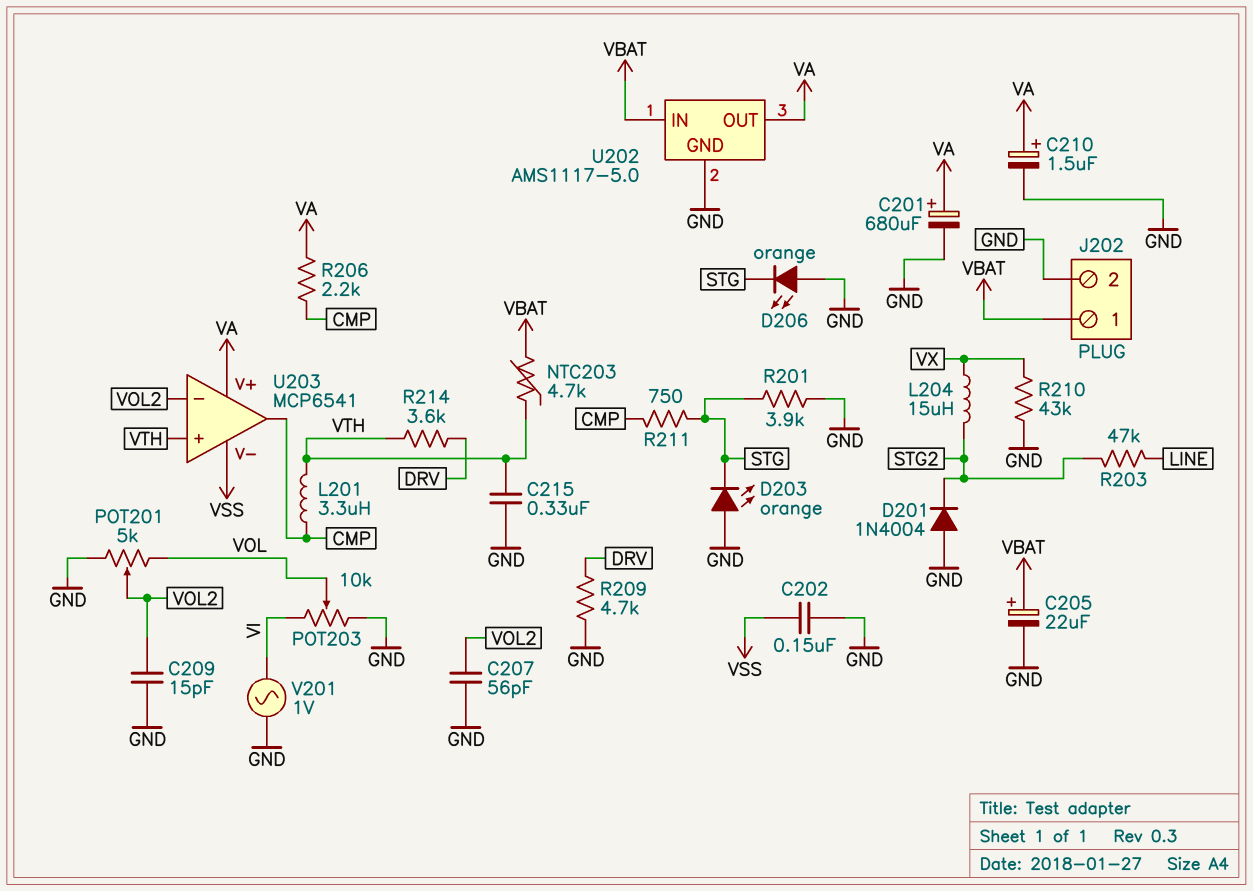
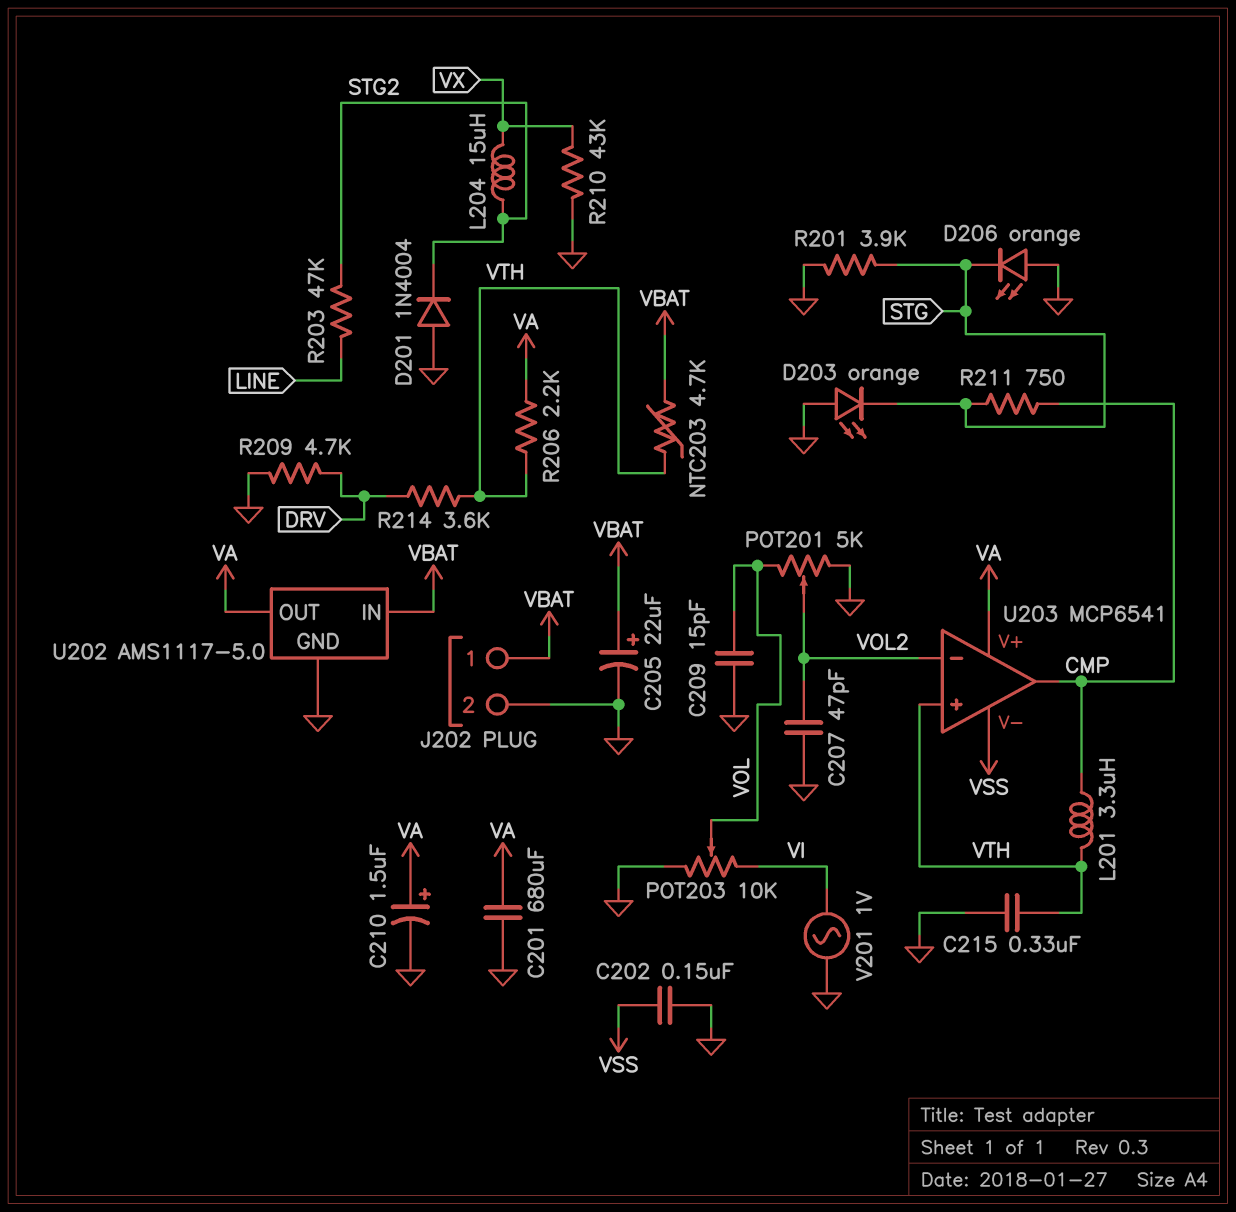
C201: 680uF (plus VA, minus GND) -> 680uF (GND, VA)
C207: 56pF (GND, VOL2) -> 47pF (GND, VOL2)
C209: 15pF (GND, VOL2) -> 15pF (GND, VOL)
R206: 2.2k (CMP, VA) -> 2.2k (VA, VTH)

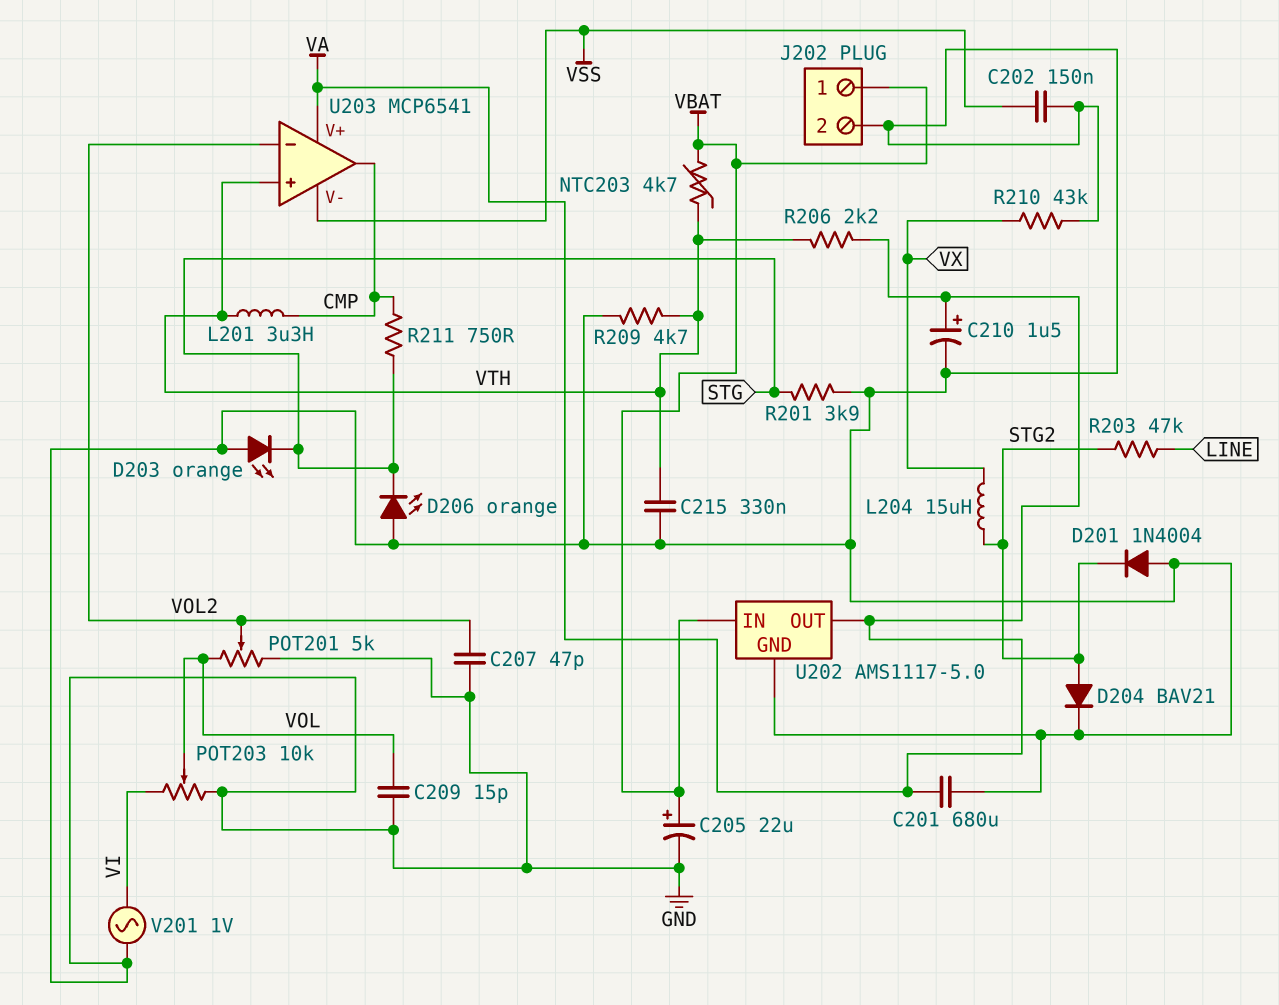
D204: none -> diode BAV21 (A STG2, K GND)
R209: 4.7k (DRV, GND) -> 4.7k (GND, VTH)
R214: 3.6k (DRV, VTH) -> none

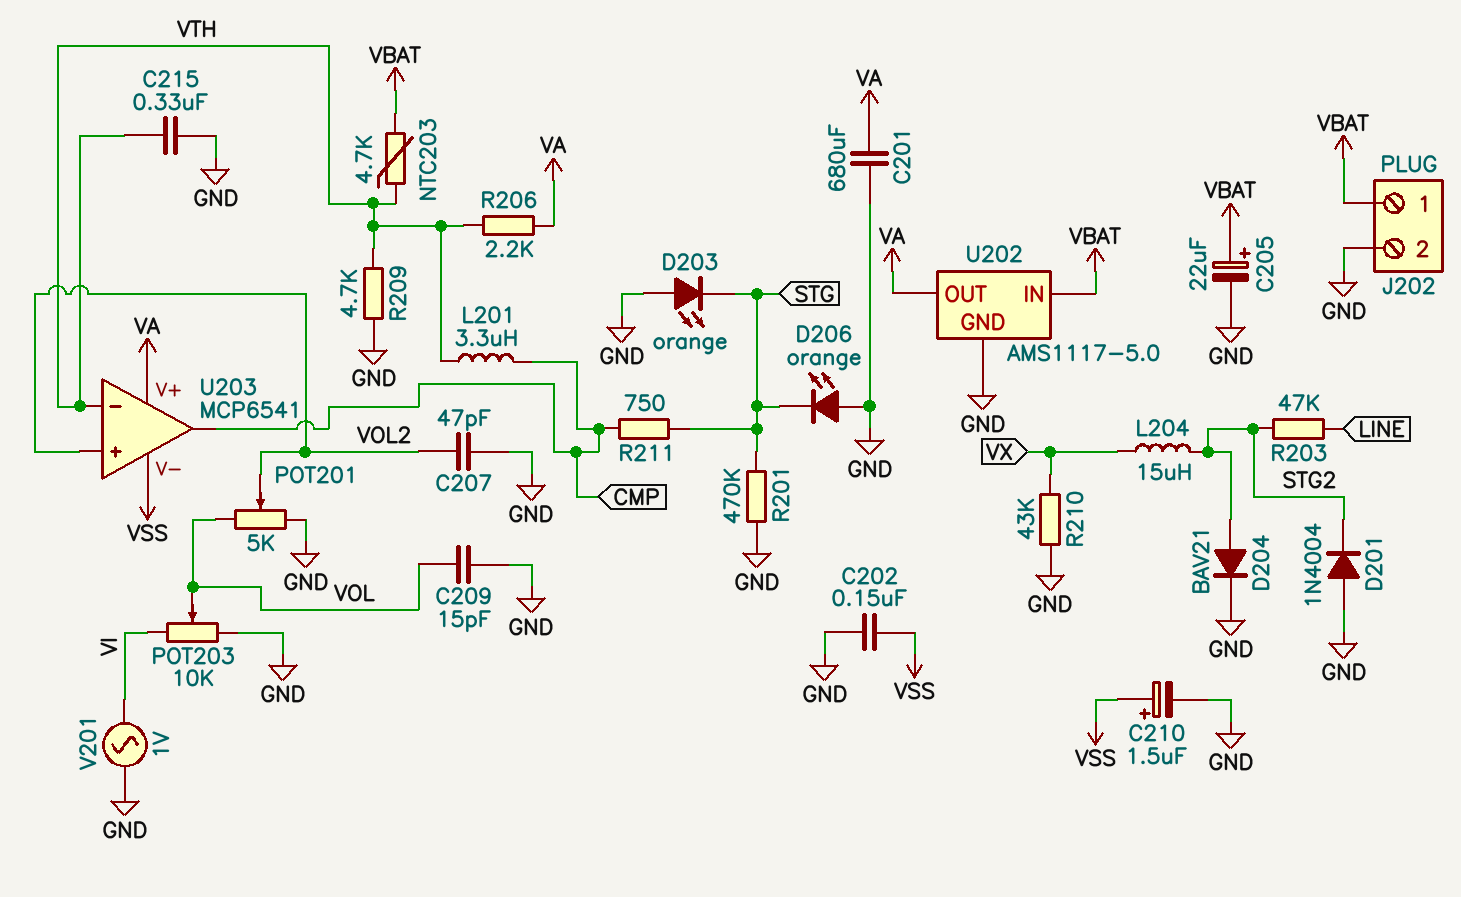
C210: 1.5uF (plus VA, minus GND) -> 1.5uF (plus VSS, minus GND)
R201: 3.9k (GND, STG) -> 470k (GND, STG)
U203 pin in+: VTH -> VOL2
U203 pin in-: VOL2 -> VTH

